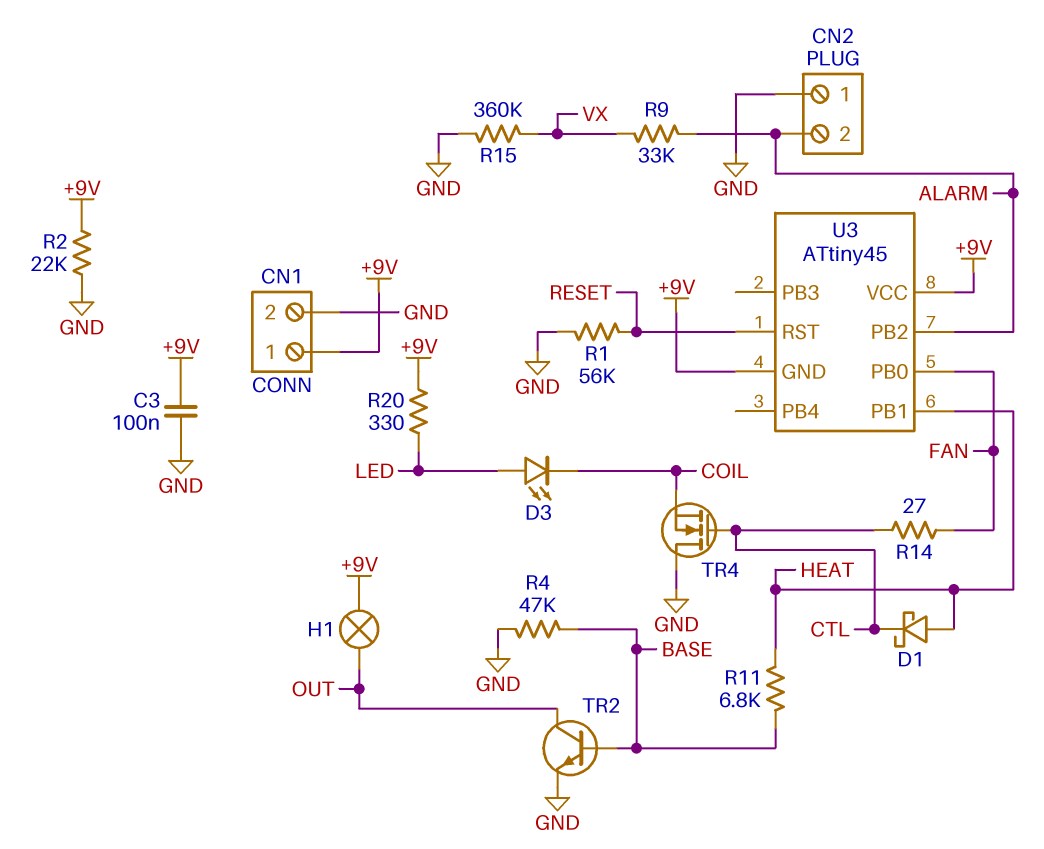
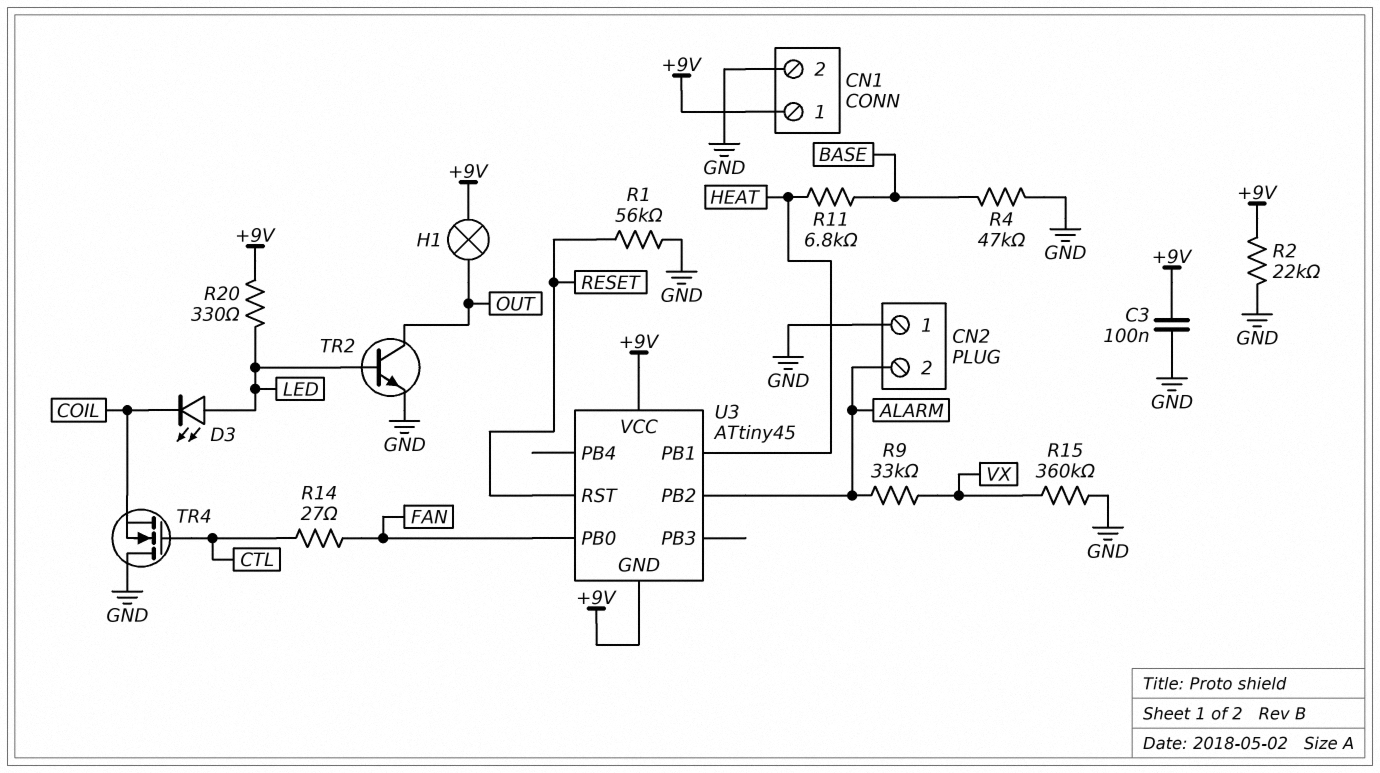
D1: schottky (A HEAT, K CTL) -> none
TR2: NPN (B BASE, C OUT, E GND) -> NPN (B LED, C OUT, E GND)

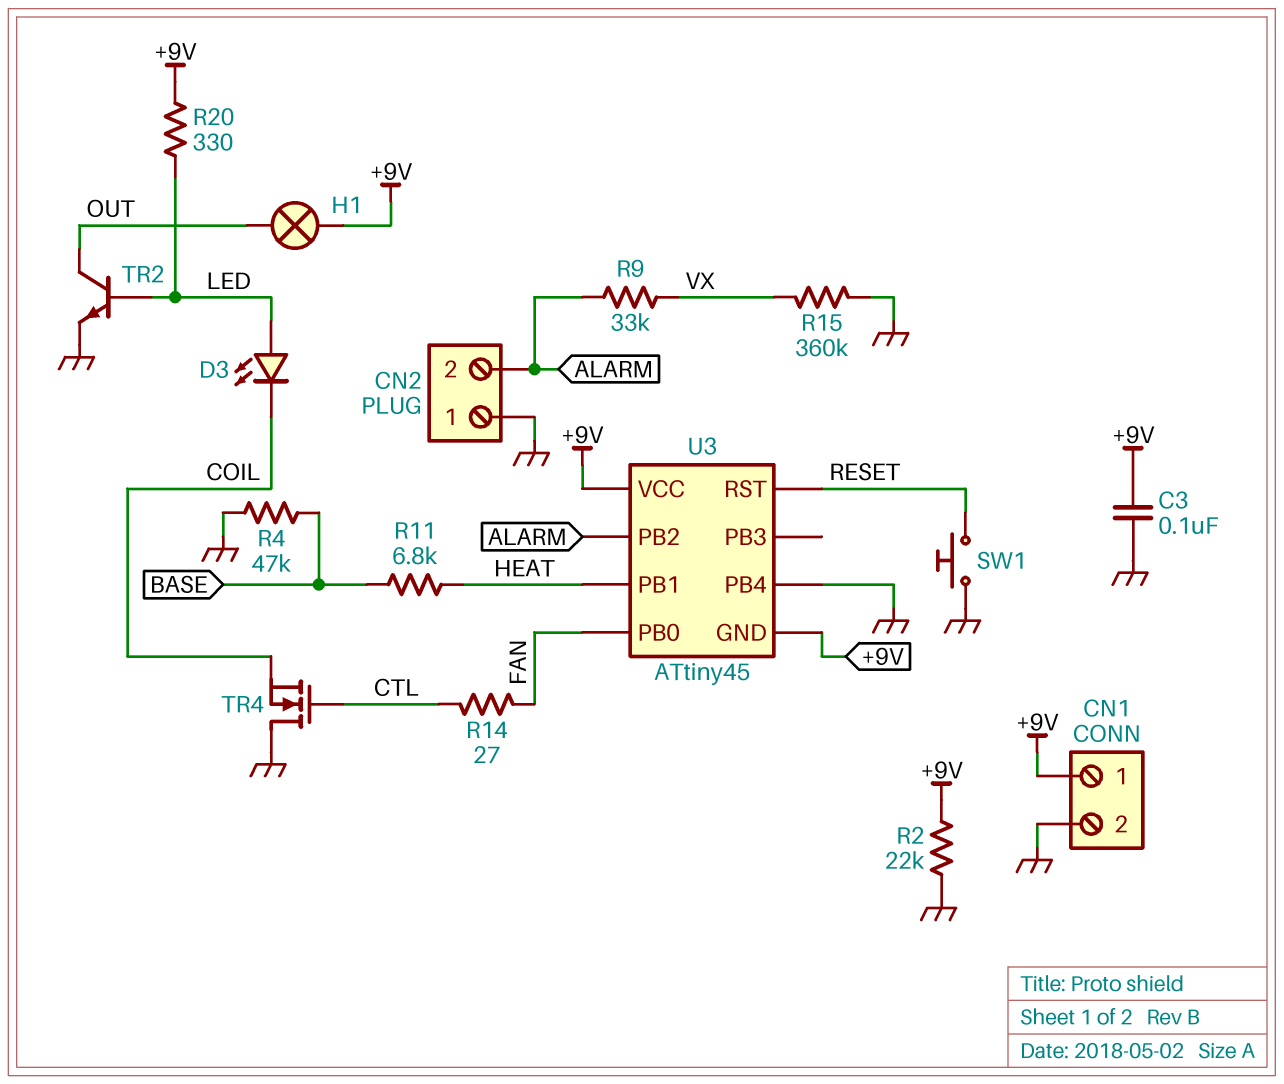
R1: 56k (GND, RESET) -> none
SW1: none -> button (GND, RESET)
U3 pin PB4: none -> GND

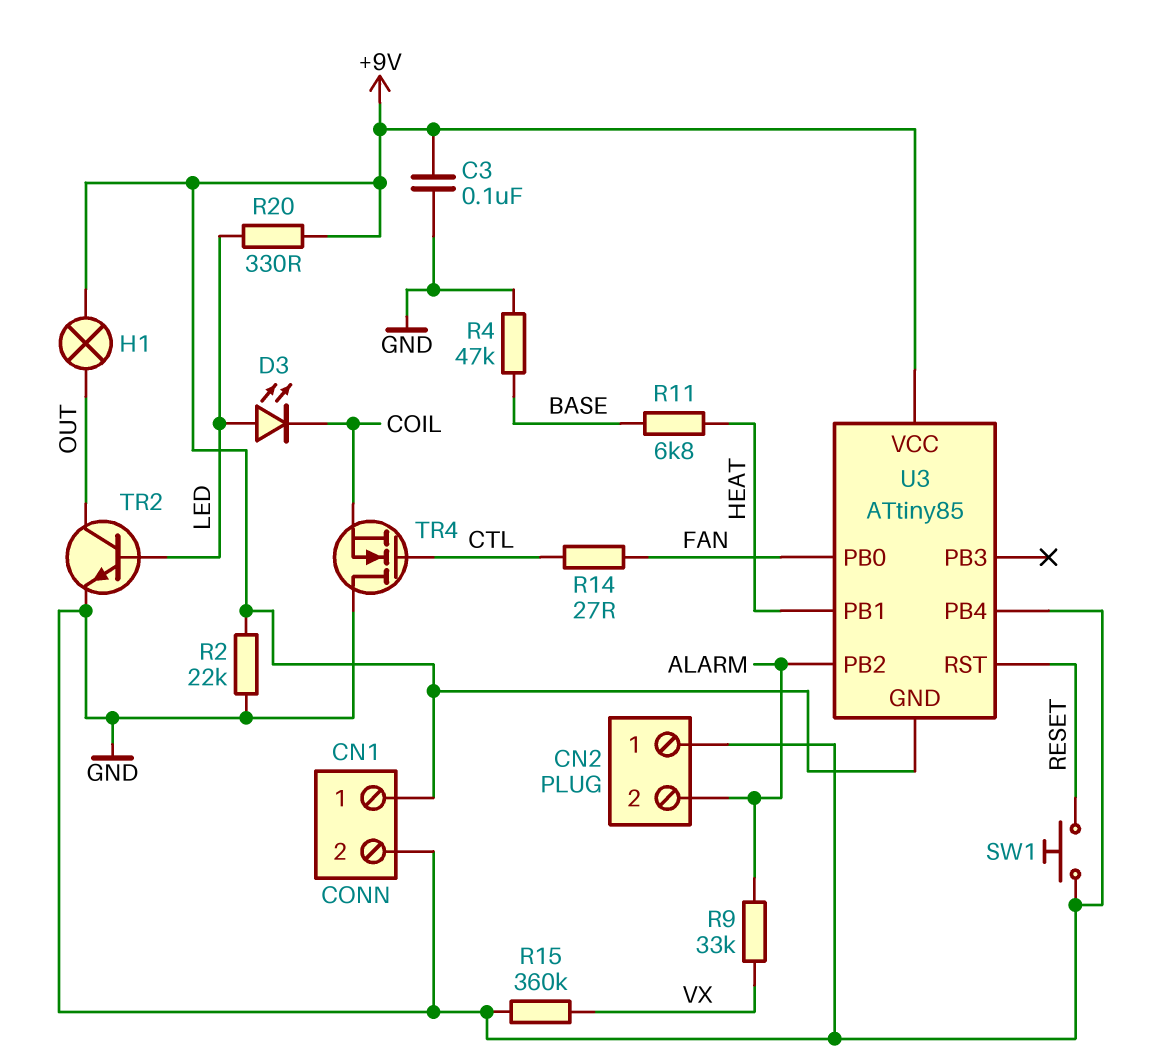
U3: ATtiny45 -> ATtiny85

